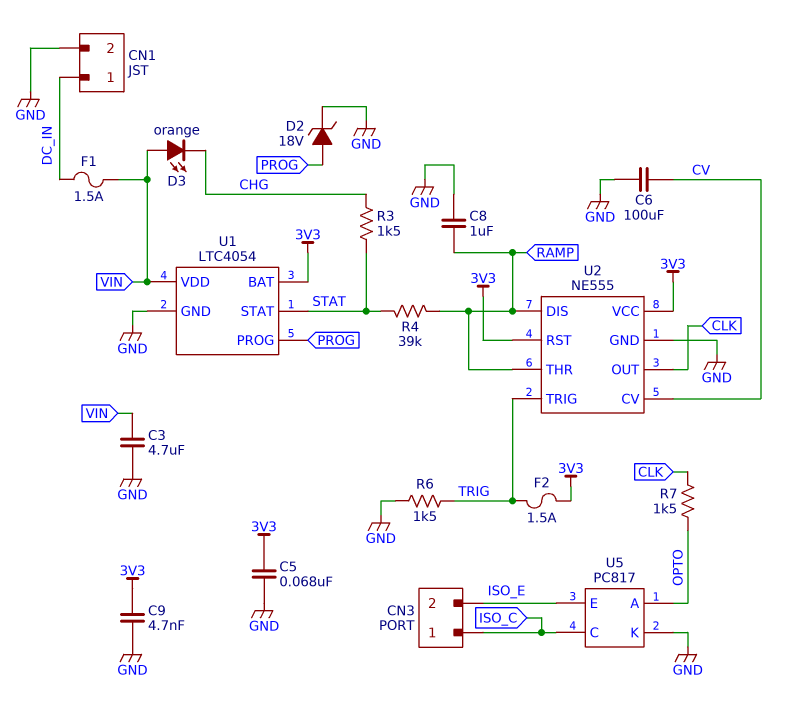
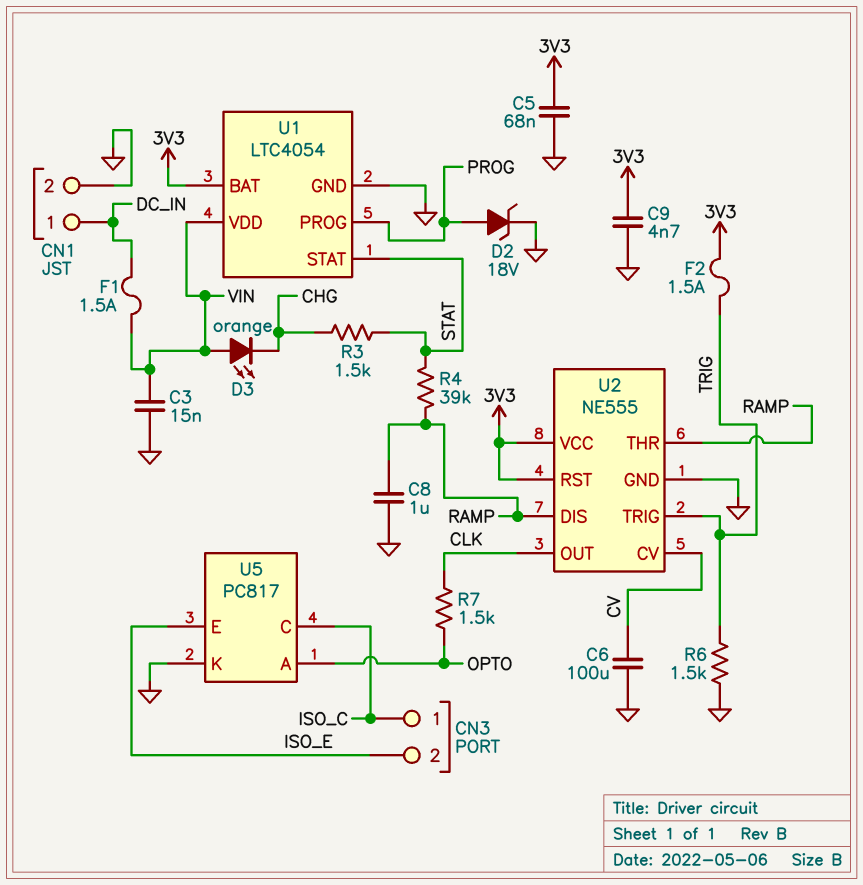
C3: 4.7uF (GND, VIN) -> 15nF (GND, VIN)

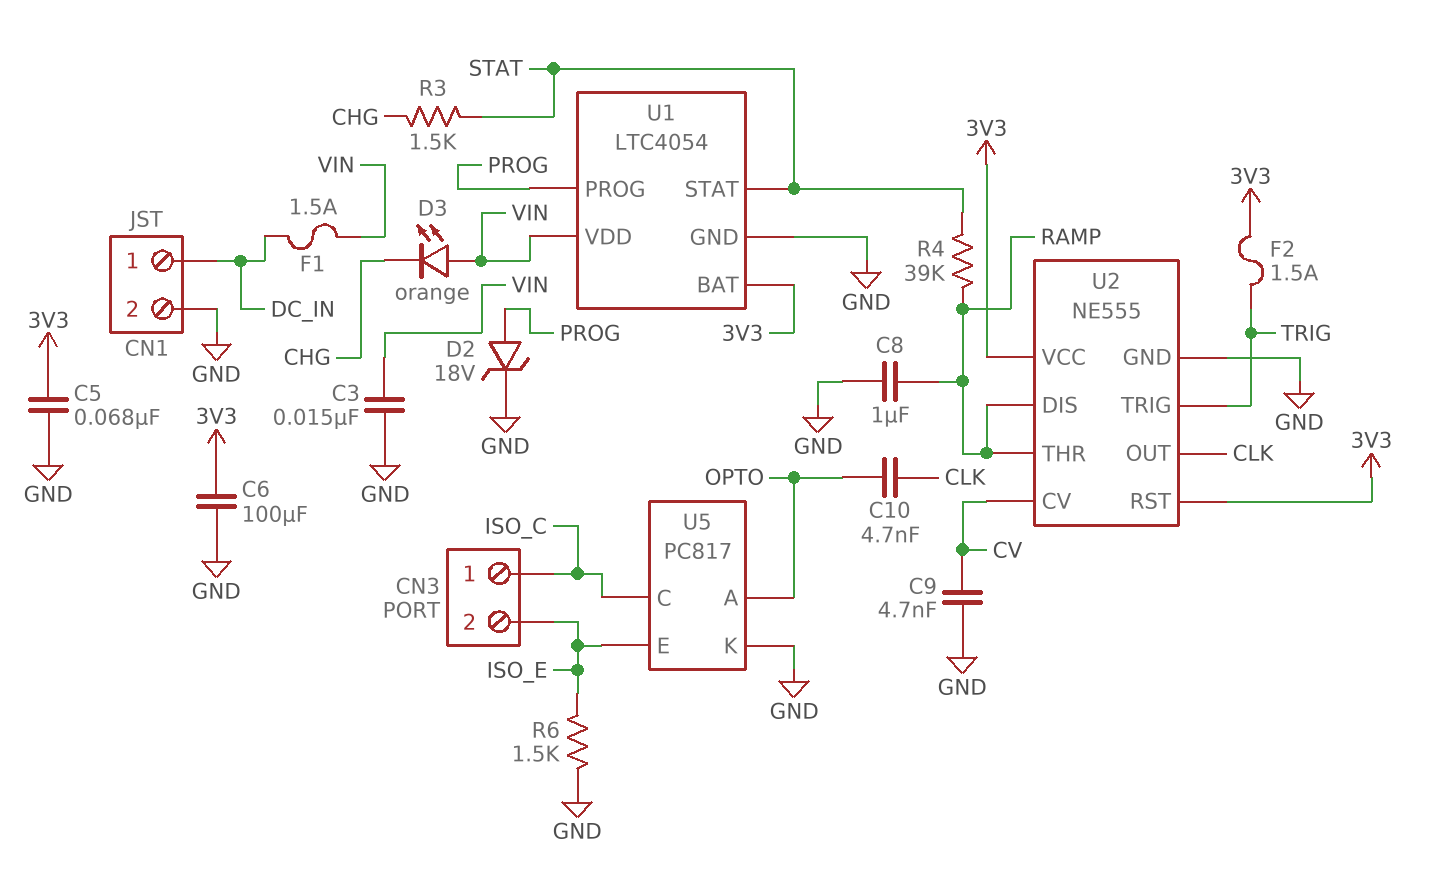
C6: 100uF (CV, GND) -> 100uF (3V3, GND)
C9: 4.7nF (3V3, GND) -> 4.7nF (CV, GND)
C10: none -> 4.7nF (CLK, OPTO)
R6: 1.5k (GND, TRIG) -> 1.5k (GND, ISO_E)
R7: 1.5k (CLK, OPTO) -> none

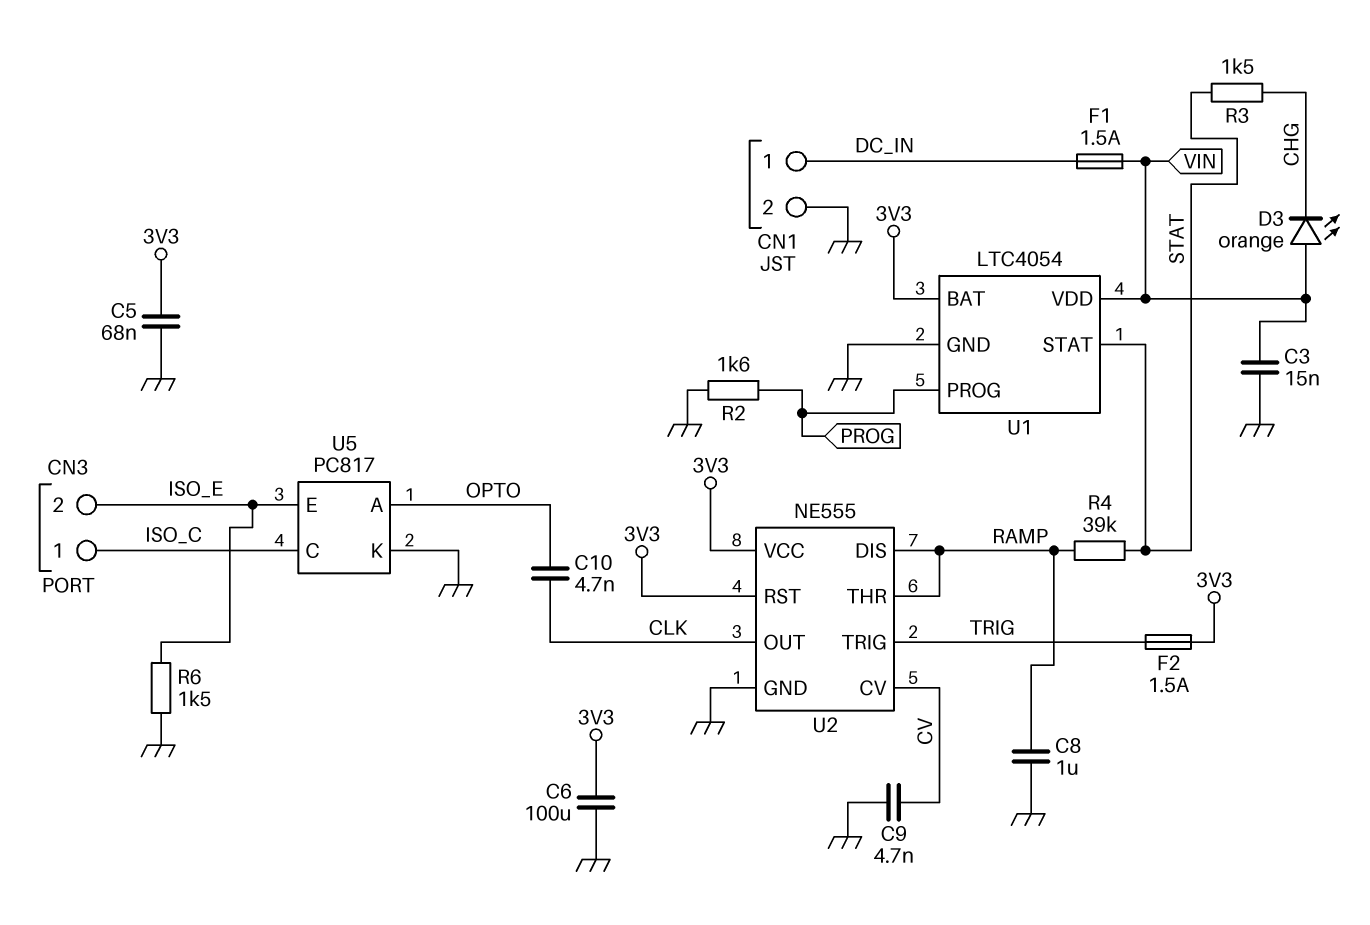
D2: zener 18V (A PROG, K GND) -> none
R2: none -> 1.6k (GND, PROG)

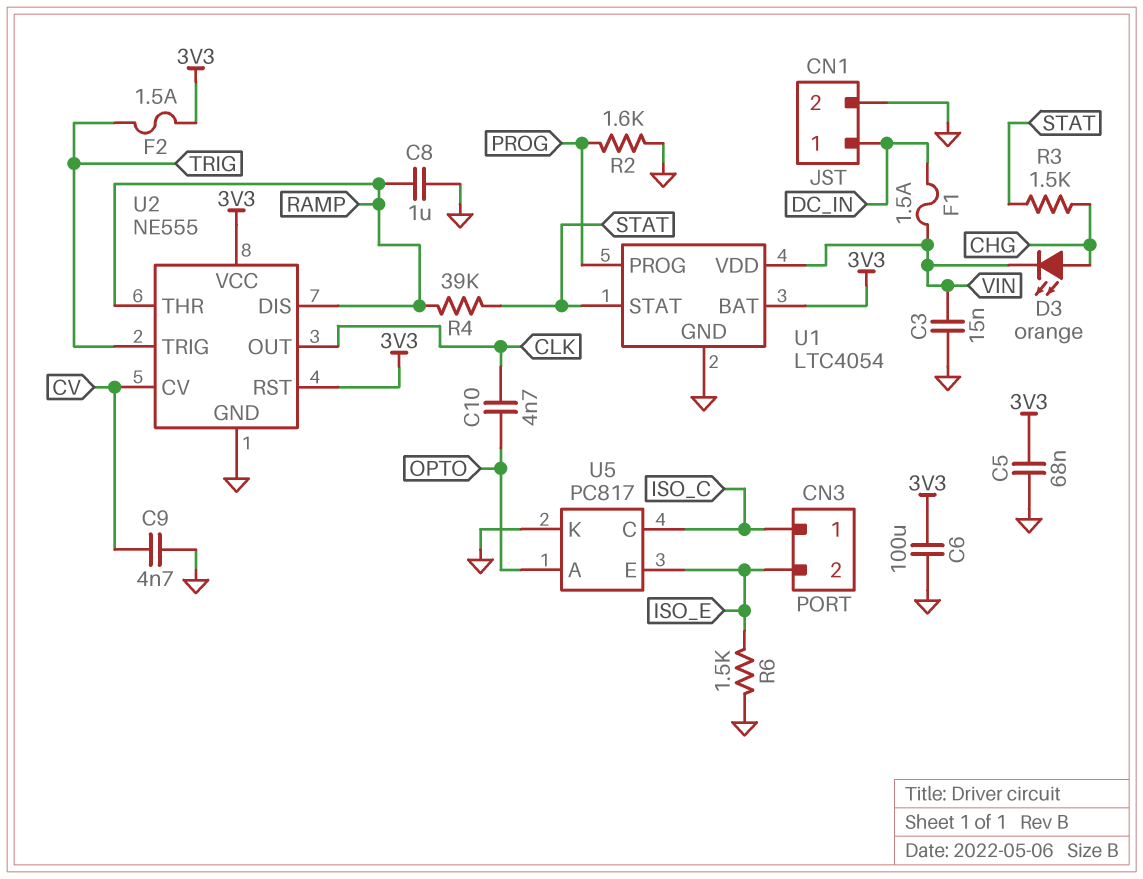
D3: LED orange (A VIN, K CHG) -> LED orange (A CHG, K VIN)

